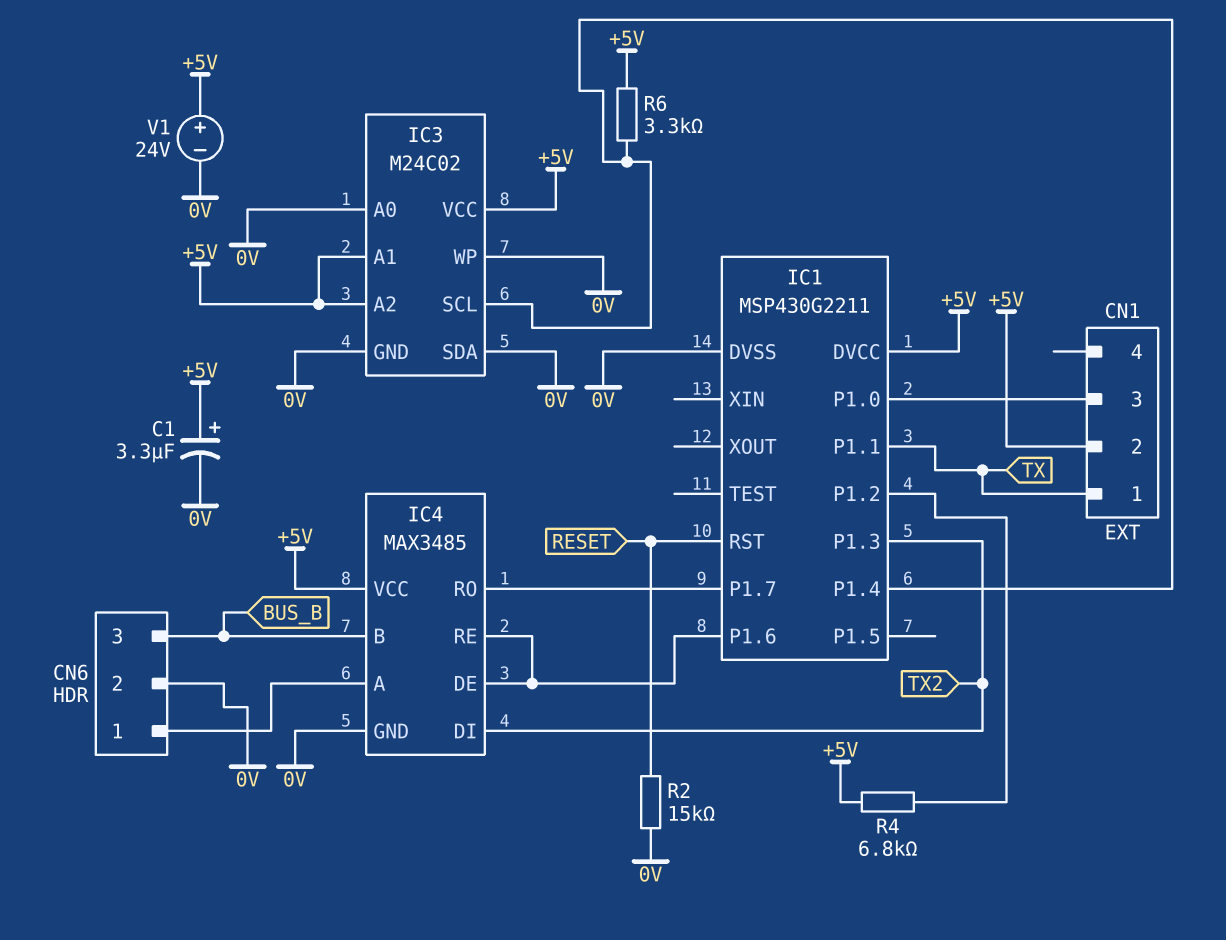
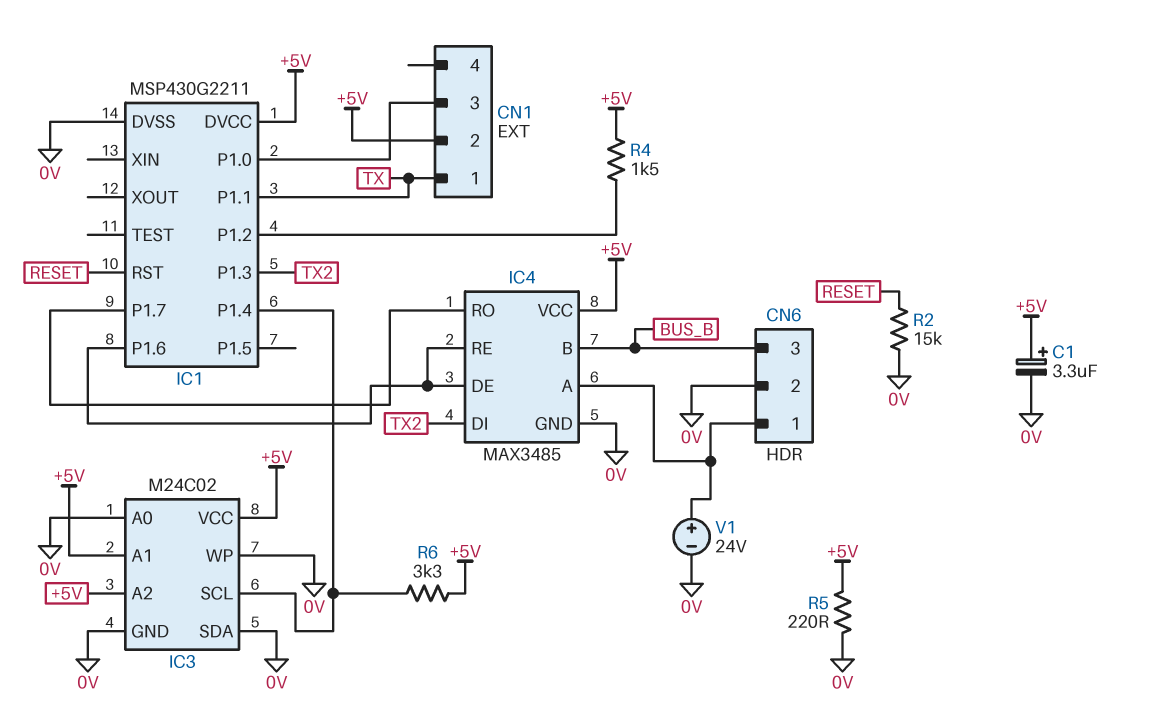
R4: 6.8k (+5V, IC1/P1.2) -> 1.5k (+5V, IC1/P1.2)
R5: none -> 220 (+5V, 0V)
V1: 24V (plus +5V, minus 0V) -> 24V (plus CN6/1, minus 0V)

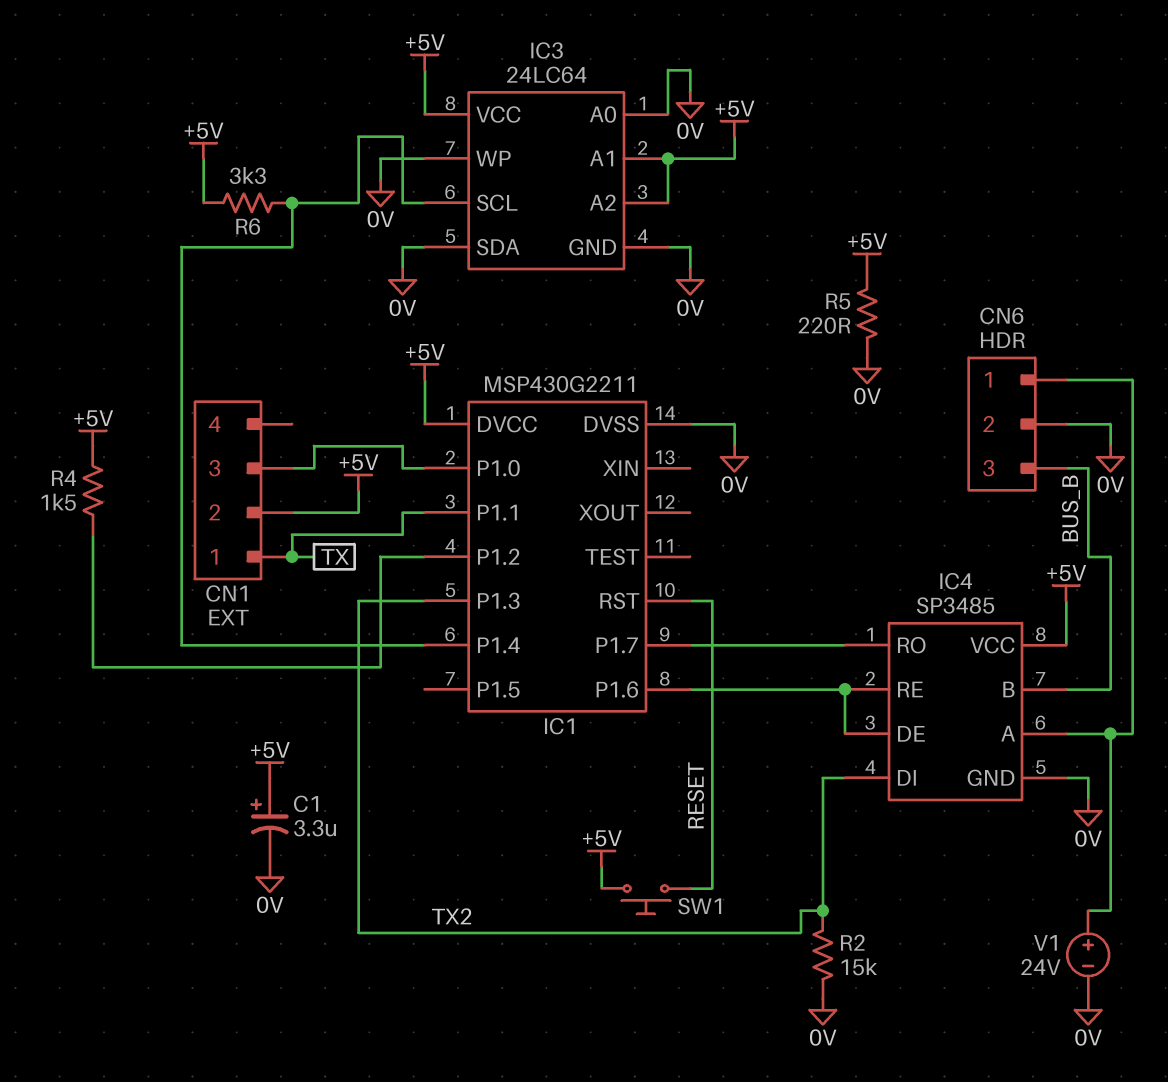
IC3: M24C02 -> 24LC64
IC4: MAX3485 -> SP3485
R2: 15k (0V, RESET) -> 15k (0V, TX2)
SW1: none -> button (+5V, RESET)

